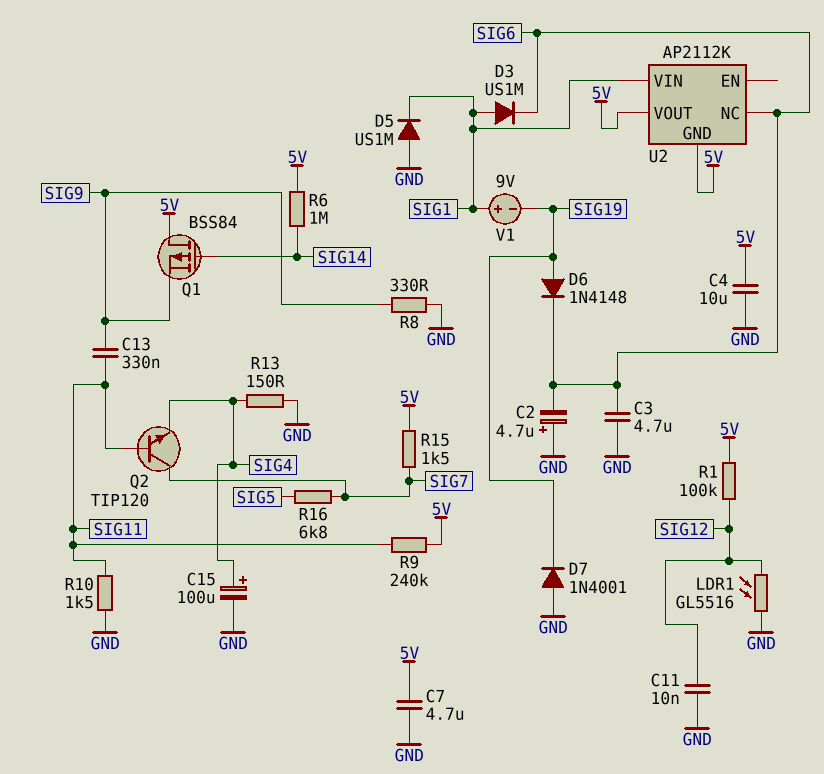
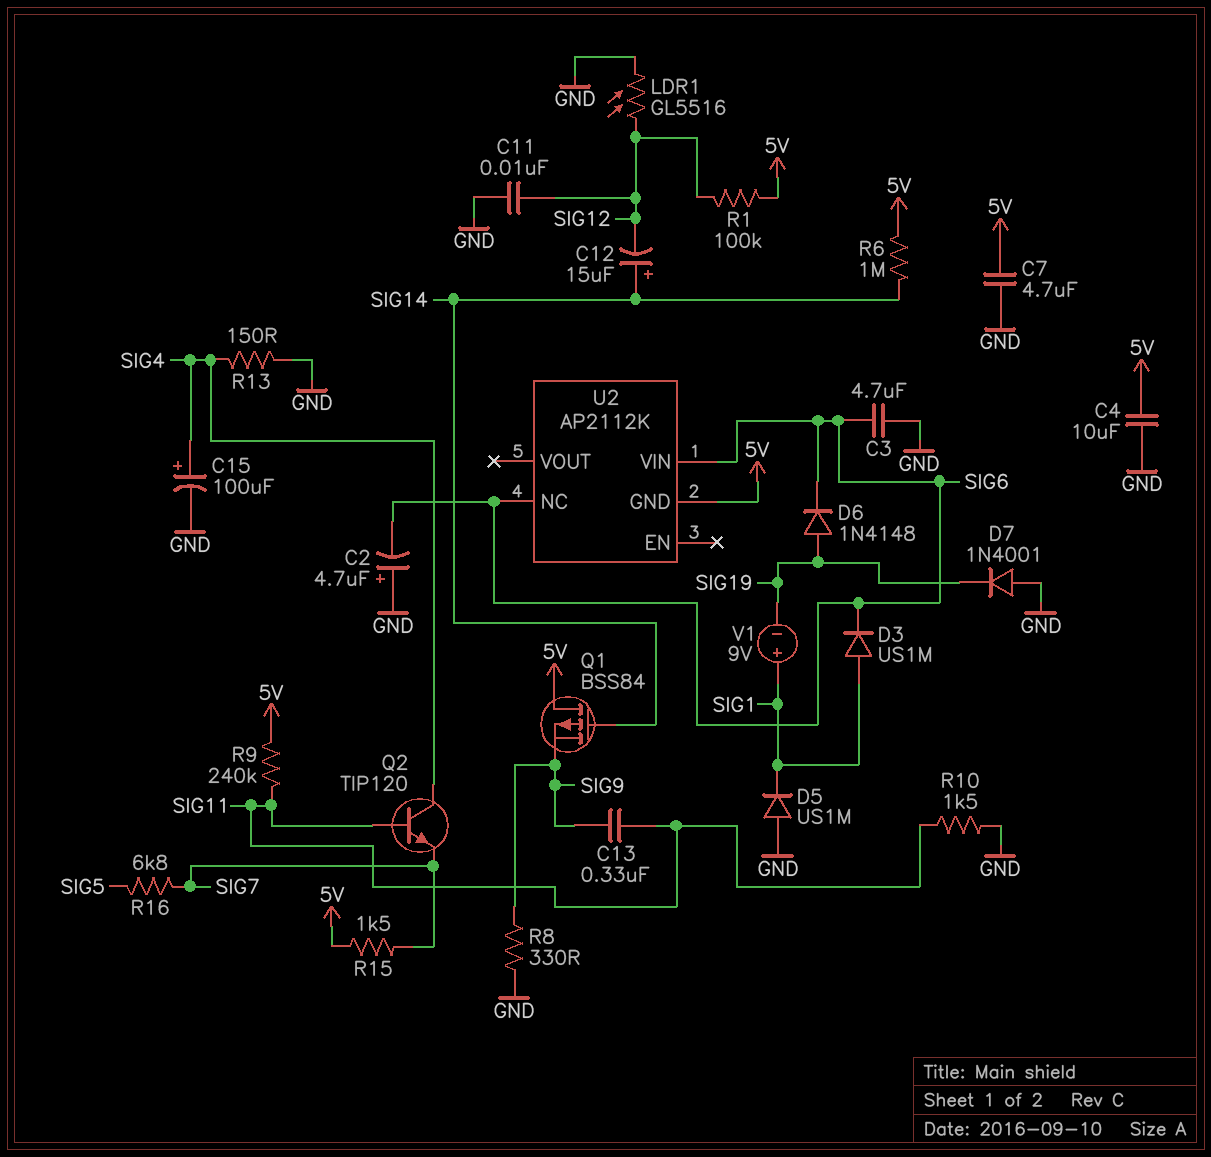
C12: none -> 15uF (plus SIG14, minus SIG12)
Q2: NPN TIP120 (B SIG11, C SIG7, E SIG4) -> NPN TIP120 (B SIG11, C SIG4, E SIG7)
U2 pin VIN: SIG1 -> SIG6
U2 pin VOUT: 5V -> none

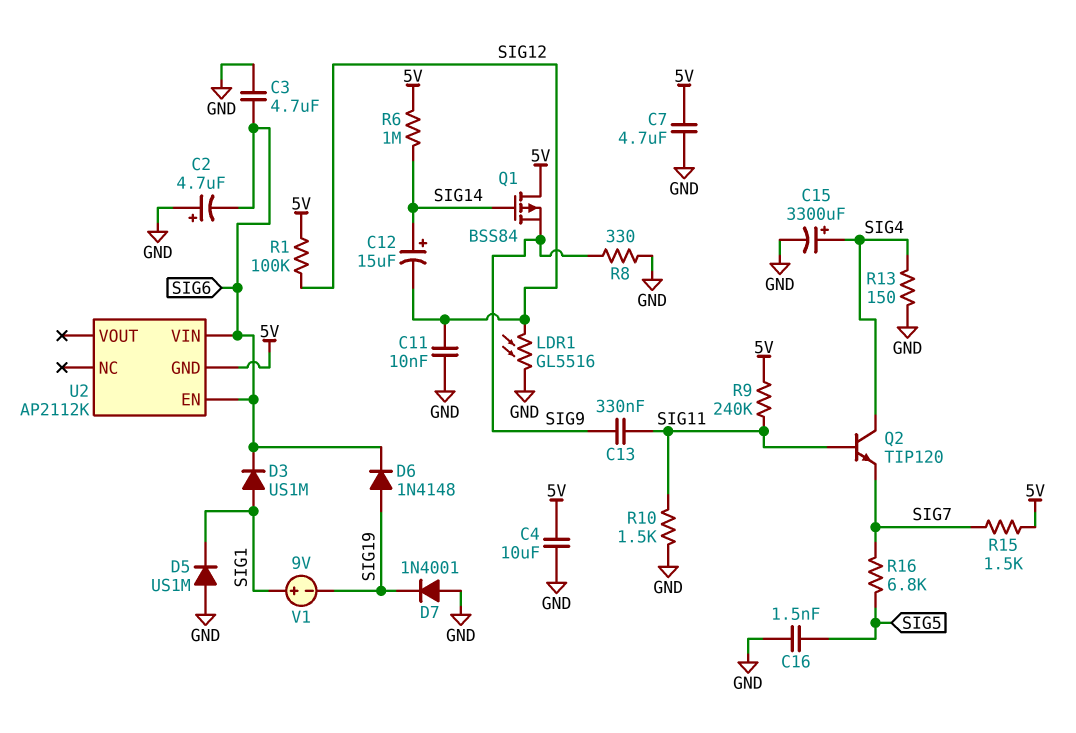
C15: 100uF (plus SIG4, minus GND) -> 3300uF (plus SIG4, minus GND)
C16: none -> 1.5nF (GND, SIG5)
U2 pin EN: none -> SIG6
U2 pin NC: SIG6 -> none

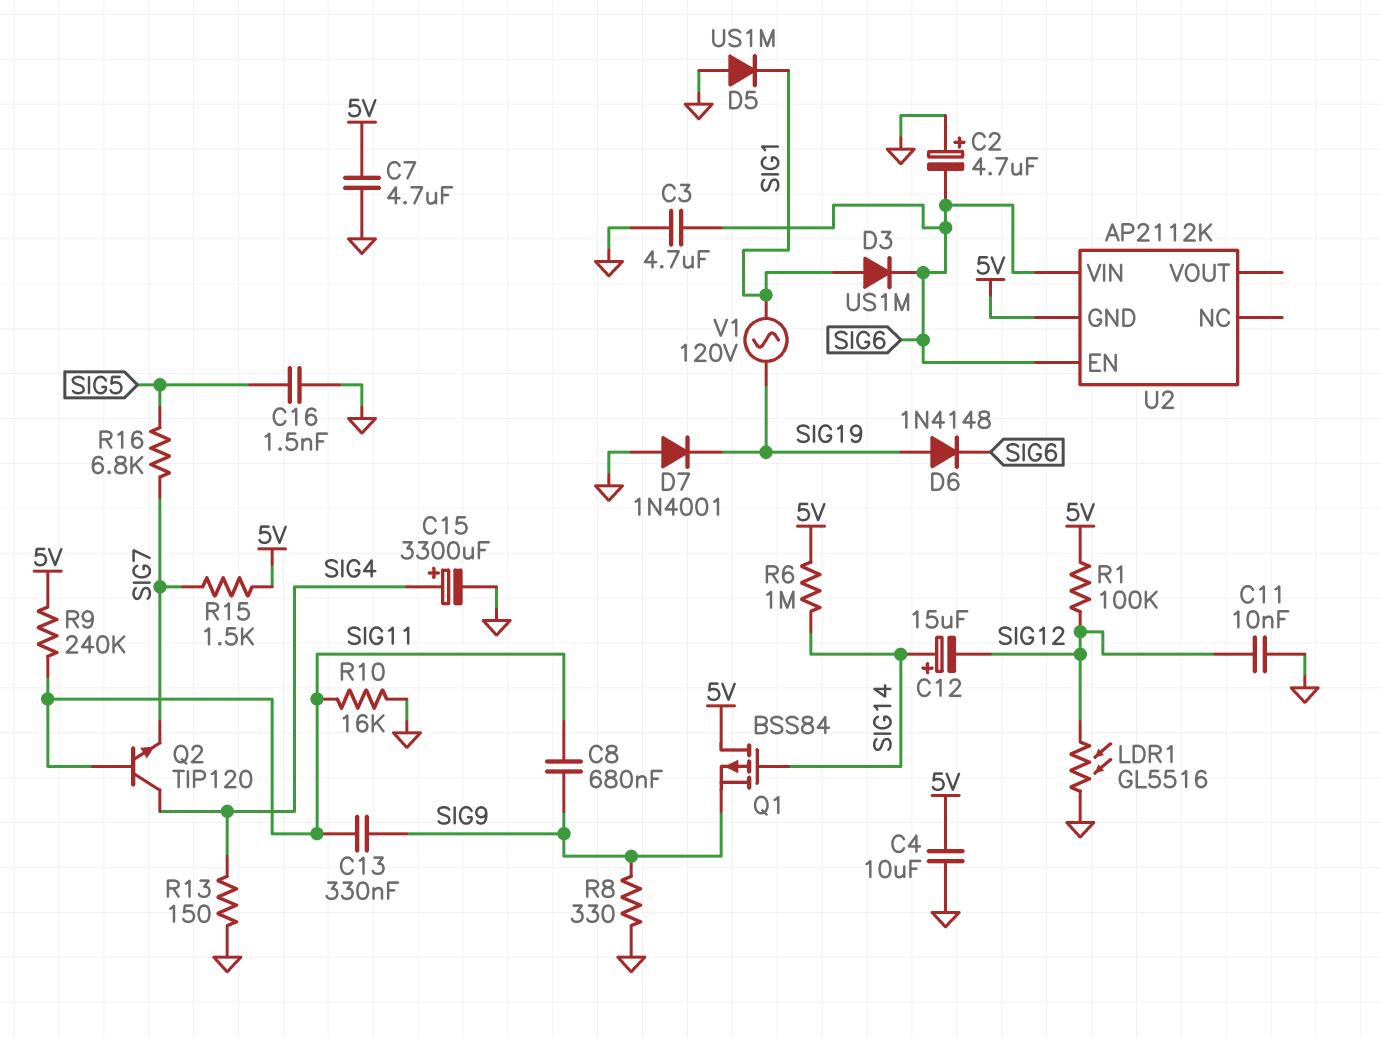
C8: none -> 680nF (SIG9, SIG11)
R10: 1.5k (GND, SIG11) -> 16k (GND, SIG11)
V1: 9V (plus SIG1, minus SIG19) -> AC 120V (SIG1, SIG19)

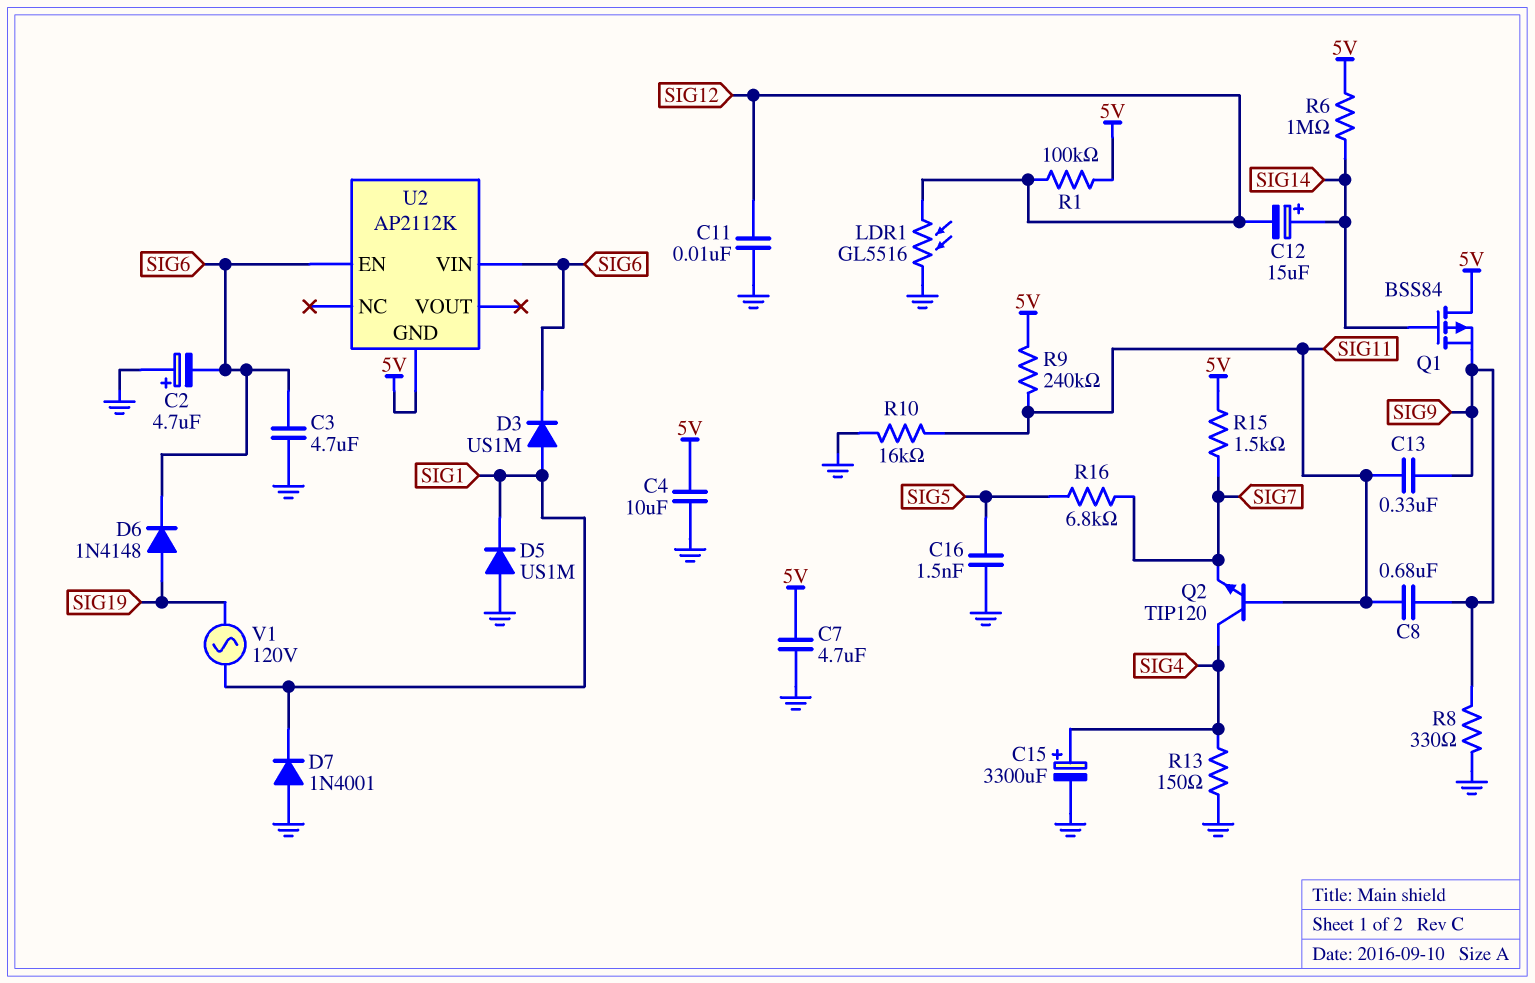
D7: diode 1N4001 (A GND, K SIG19) -> diode 1N4001 (A GND, K SIG1)

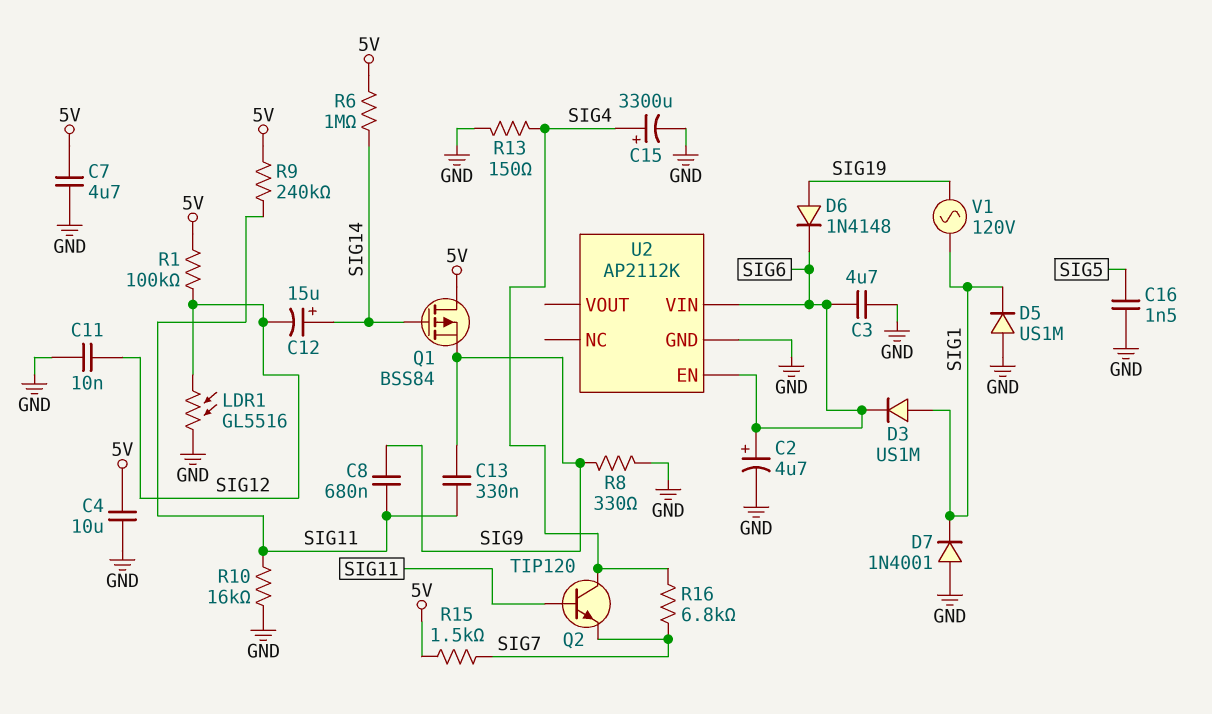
C2: 4.7uF (plus GND, minus SIG6) -> 4.7uF (plus SIG6, minus GND)
R16: 6.8k (SIG5, SIG7) -> 6.8k (SIG4, SIG7)
U2 pin GND: 5V -> GND

